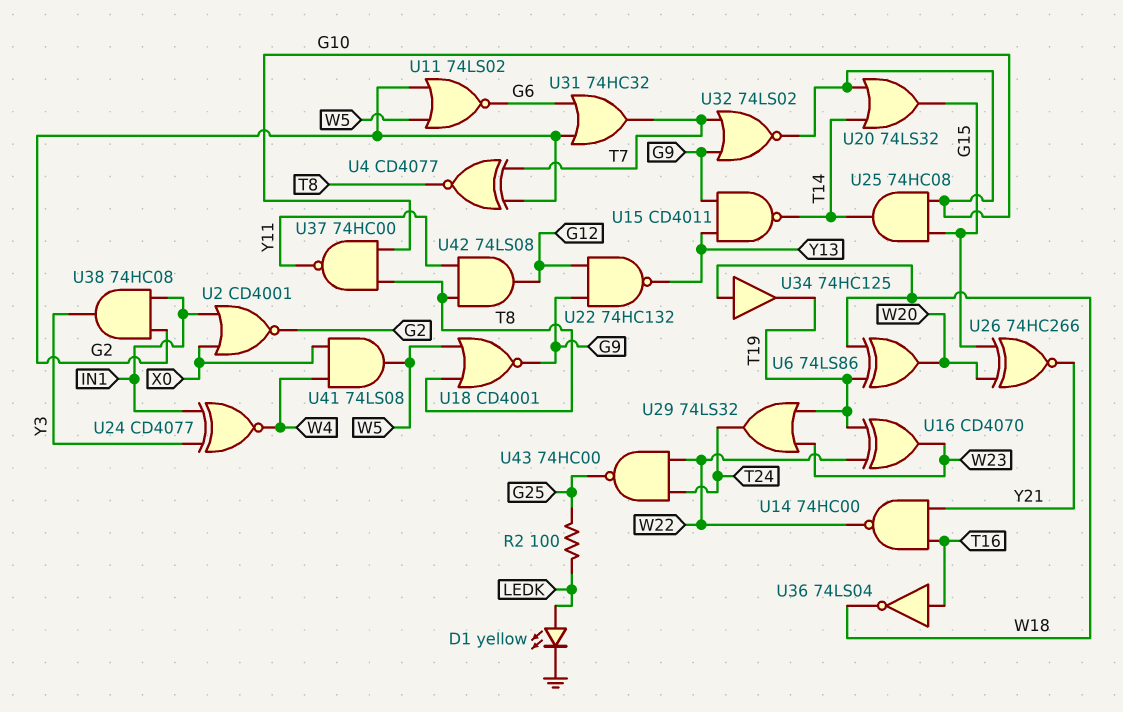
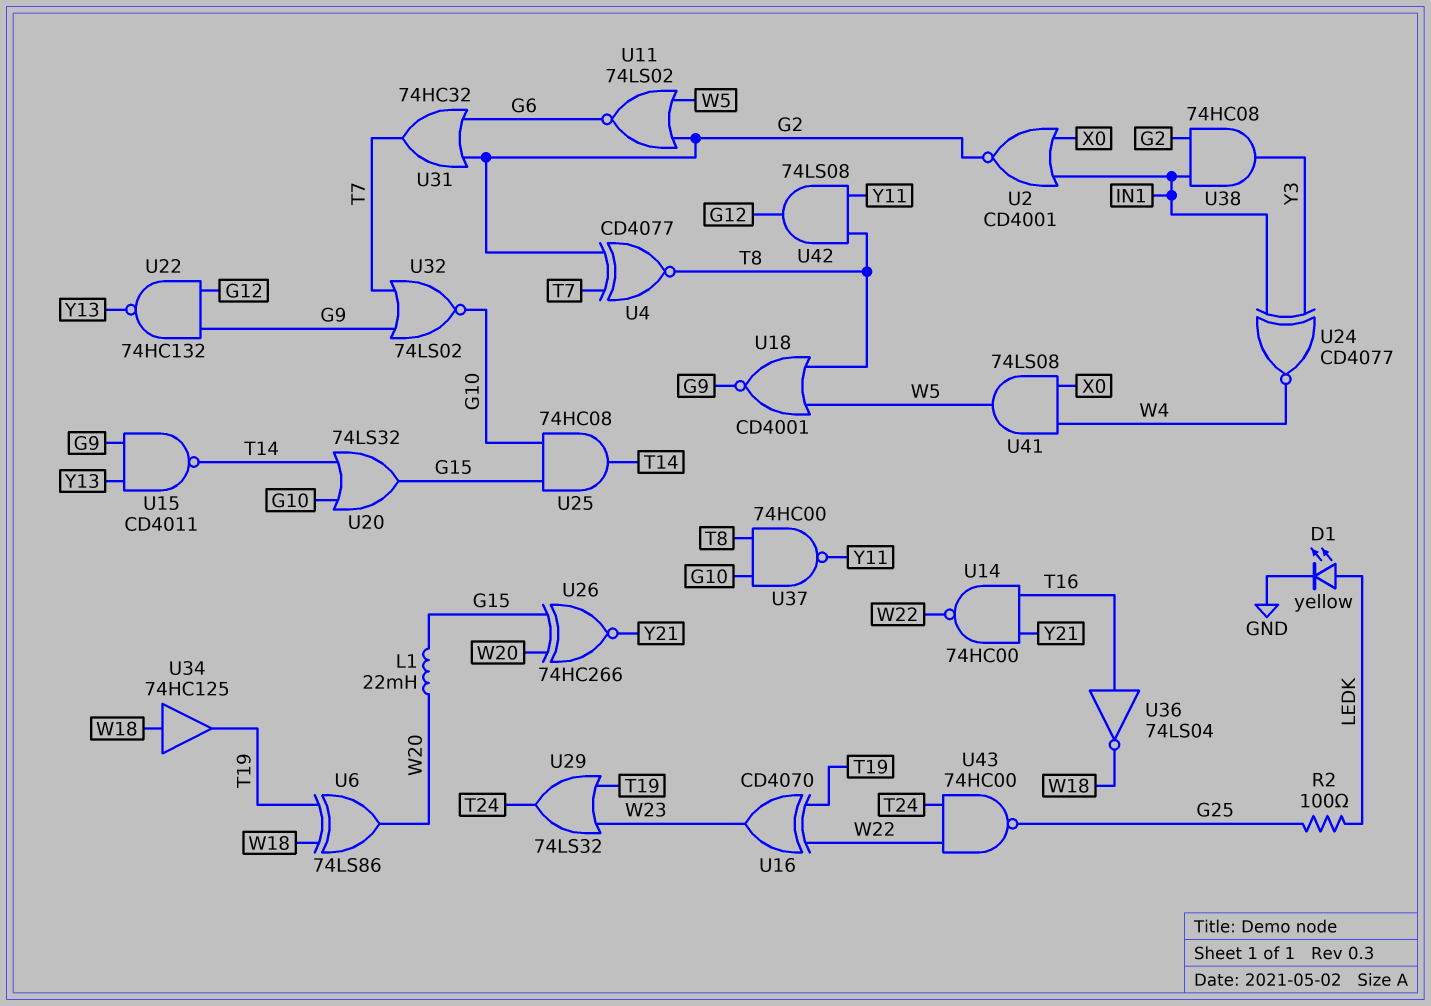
L1: none -> 22mH (G15, W20)

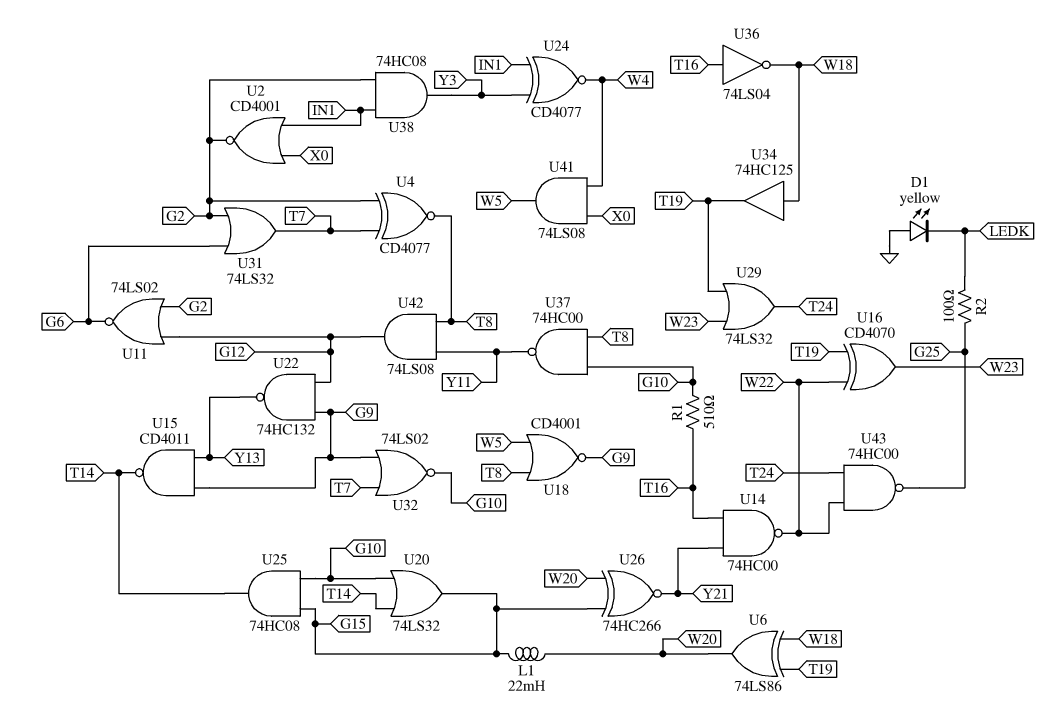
D1: LED yellow (A LEDK, K GND) -> LED yellow (A GND, K LEDK)
R1: none -> 510 (G10, T16)
U11: NOR 74LS02 (in G2, in W5, out G6) -> NOR 74LS02 (in G2, in G12, out G6)
U31: OR 74HC32 (in G2, in G6, out T7) -> OR 74LS32 (in G2, in G6, out T7)

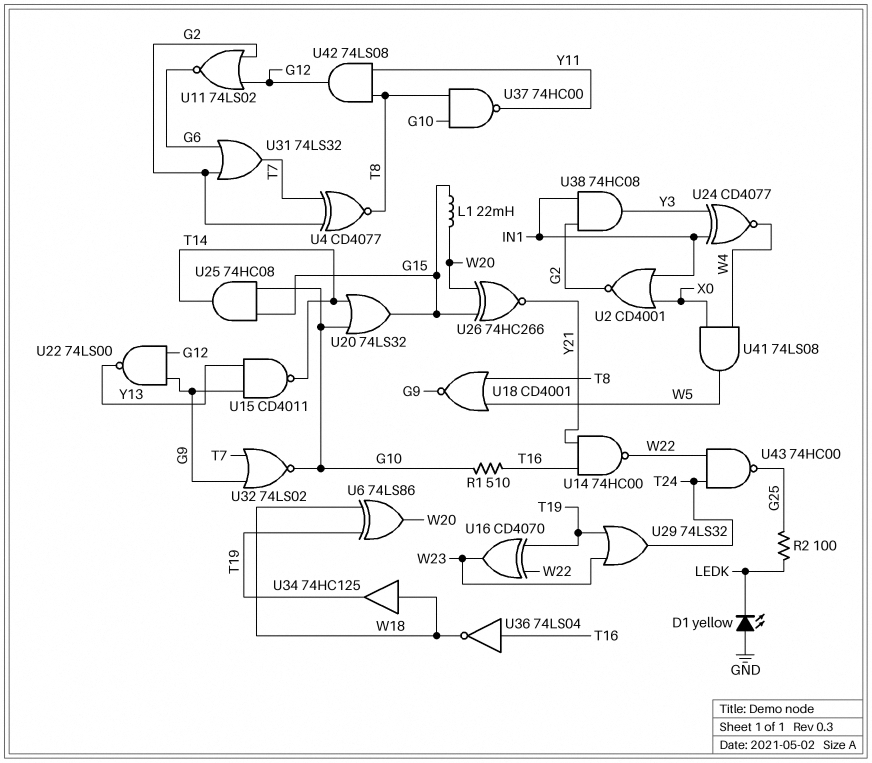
U22: NAND 74HC132 (in G9, in G12, out Y13) -> NAND 74LS00 (in G9, in G12, out Y13)

